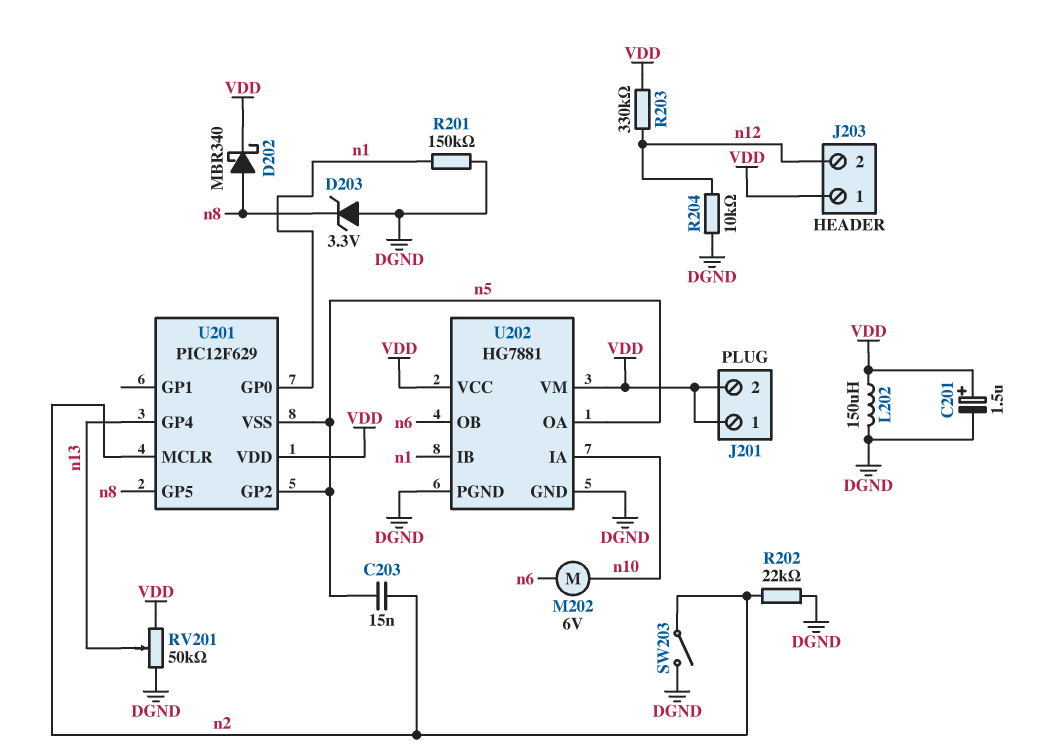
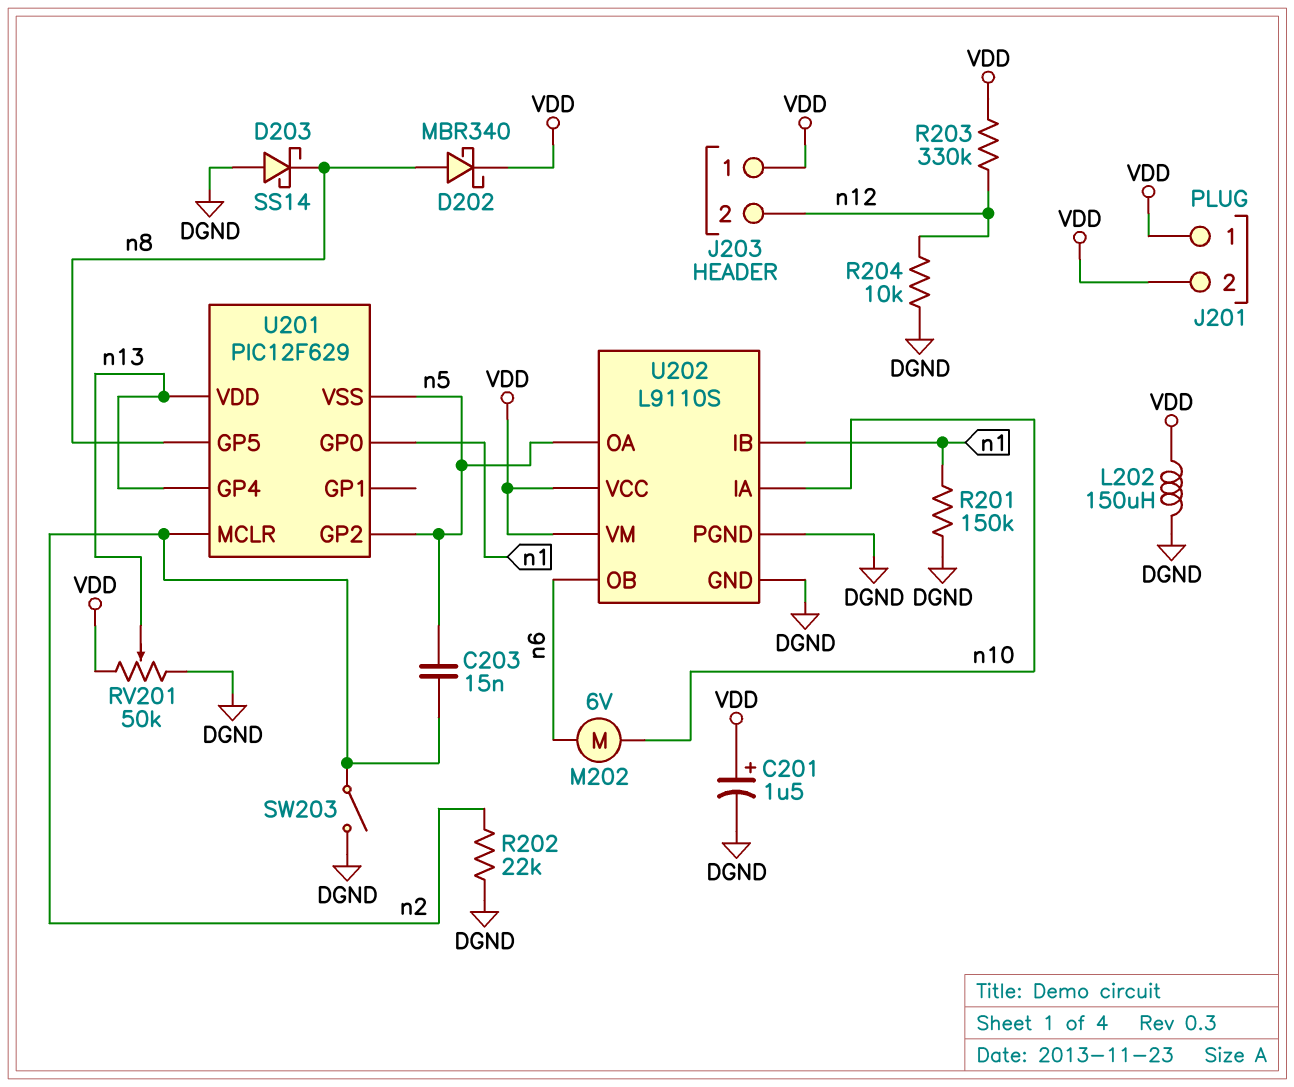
D203: zener 3.3V (A DGND, K n8) -> schottky SS14 (A DGND, K n8)
U201 pin VDD: VDD -> n13
U202: HG7881 -> L9110S

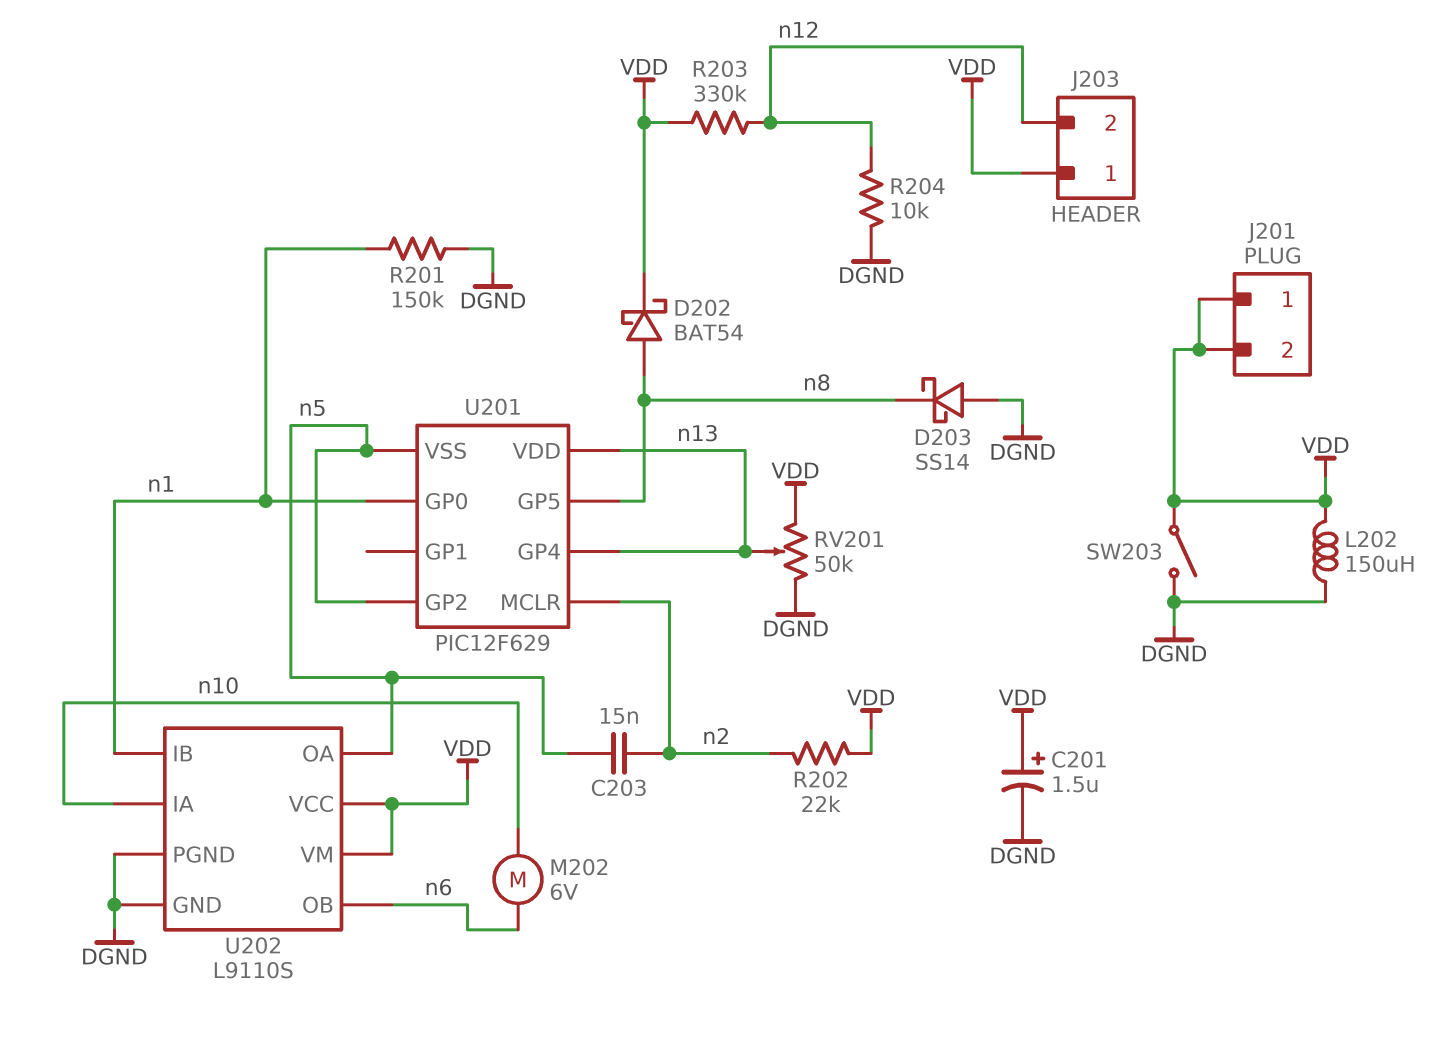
D202: schottky MBR340 (A n8, K VDD) -> schottky BAT54 (A n8, K VDD)
R202: 22k (DGND, n2) -> 22k (VDD, n2)
SW203: switch (DGND, n2) -> switch (DGND, VDD)

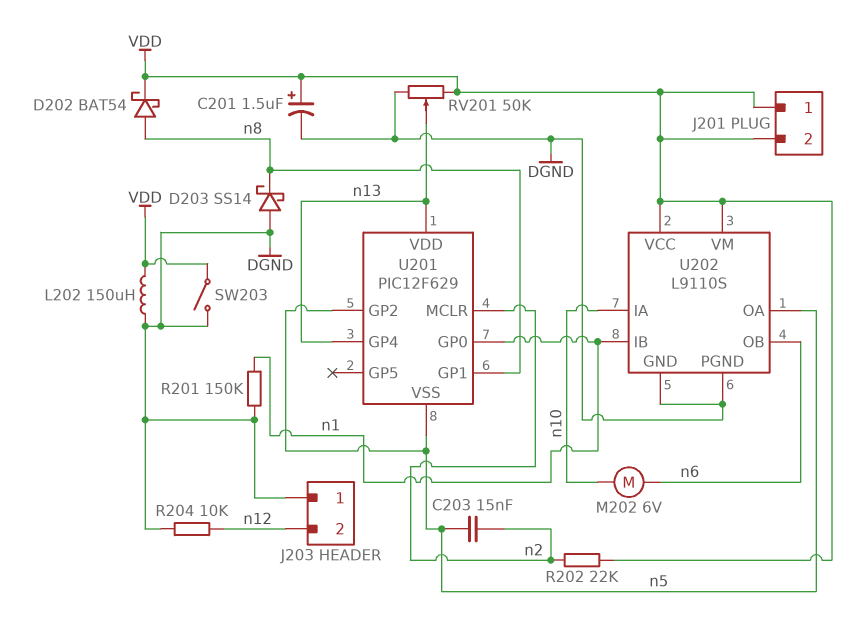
J203 pin 1: VDD -> DGND
R203: 330k (VDD, n12) -> none
U201 pin GP1: none -> n8
U201 pin GP5: n8 -> none

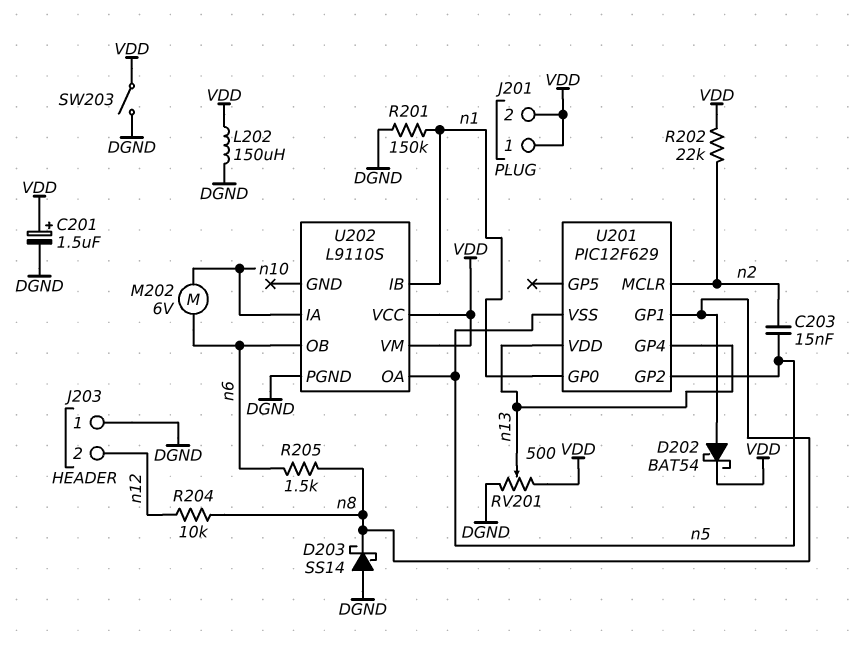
R204: 10k (DGND, n12) -> 10k (n8, n12)
R205: none -> 1.5k (n6, n8)
RV201: 50k (DGND, VDD, wiper n13) -> 500 (DGND, VDD, wiper n13)
U202 pin GND: DGND -> none

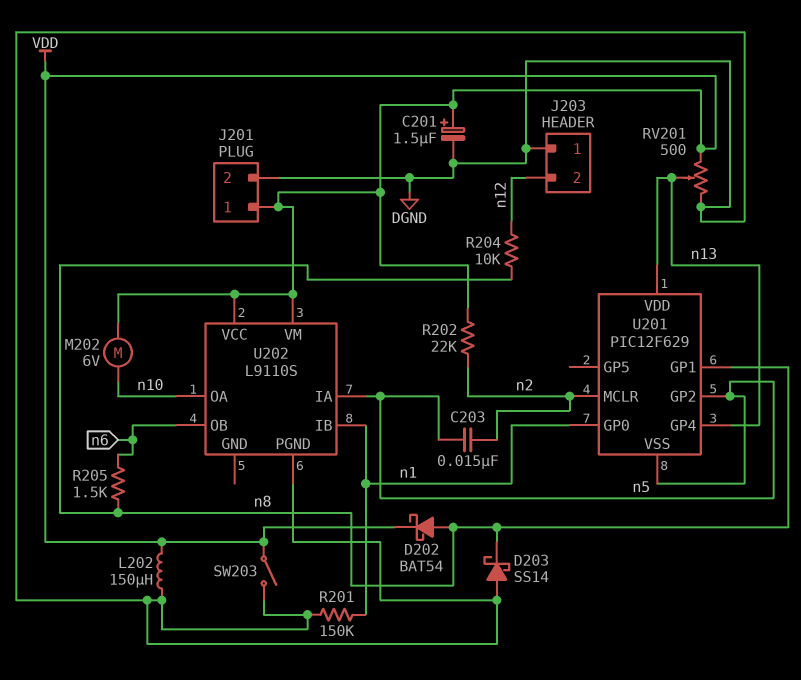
J201 pin 2: VDD -> DGND
M202: motor 6V (n6, n10) -> motor 6V (VDD, n10)
U202 pin IA: n10 -> n5
U202 pin OA: n5 -> n10

